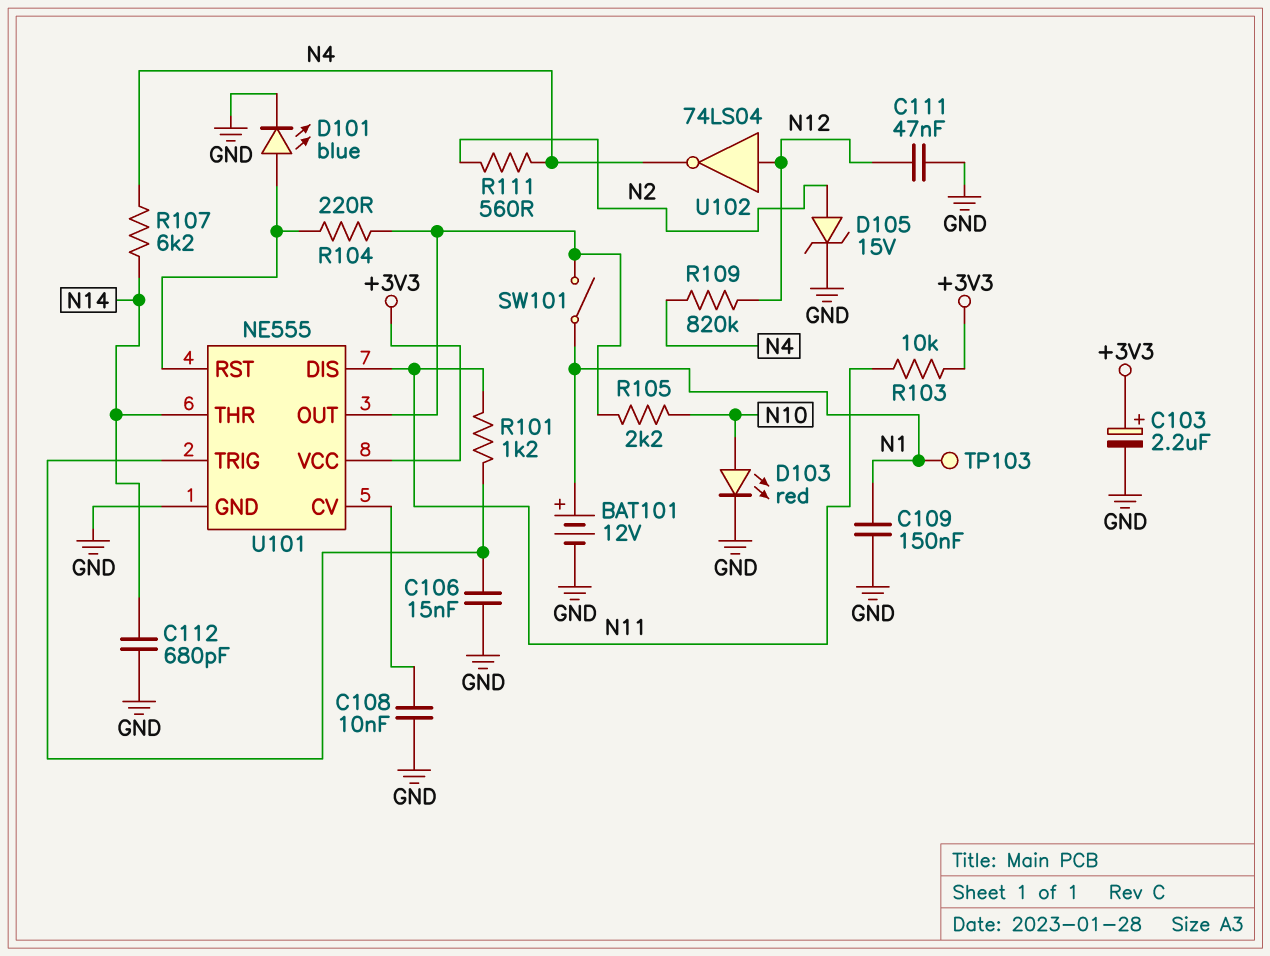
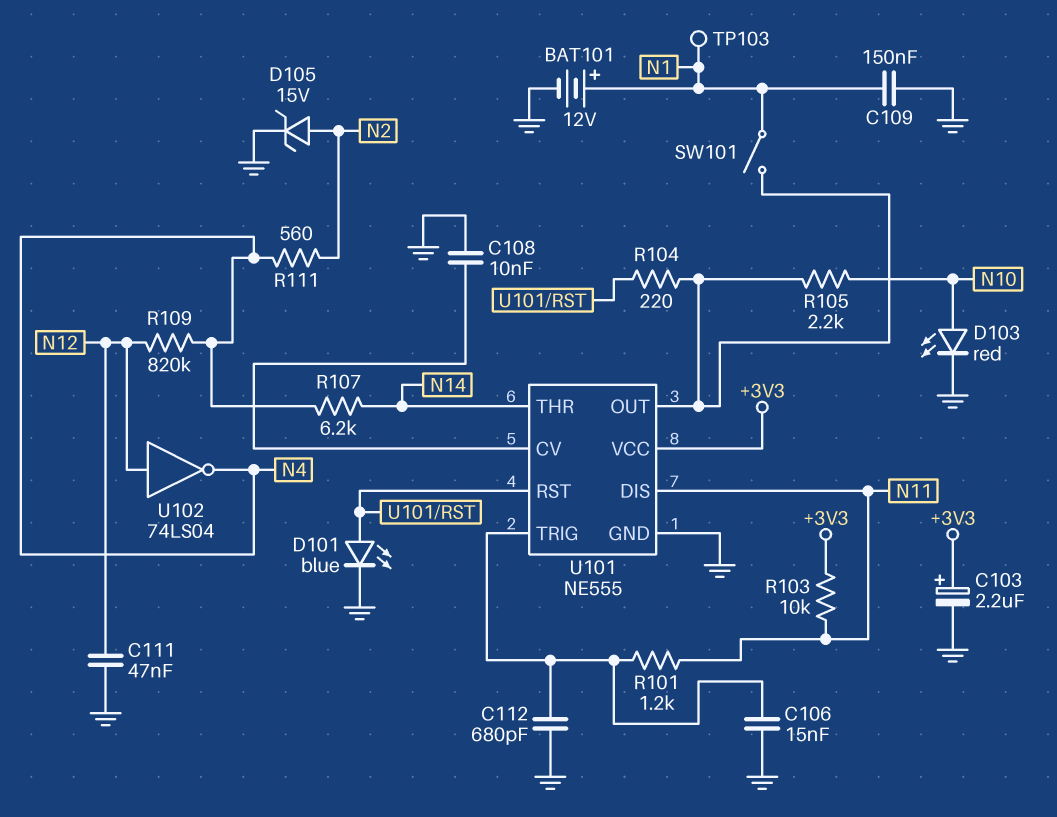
C112: 680pF (GND, N14) -> 680pF (GND, U101/TRIG)

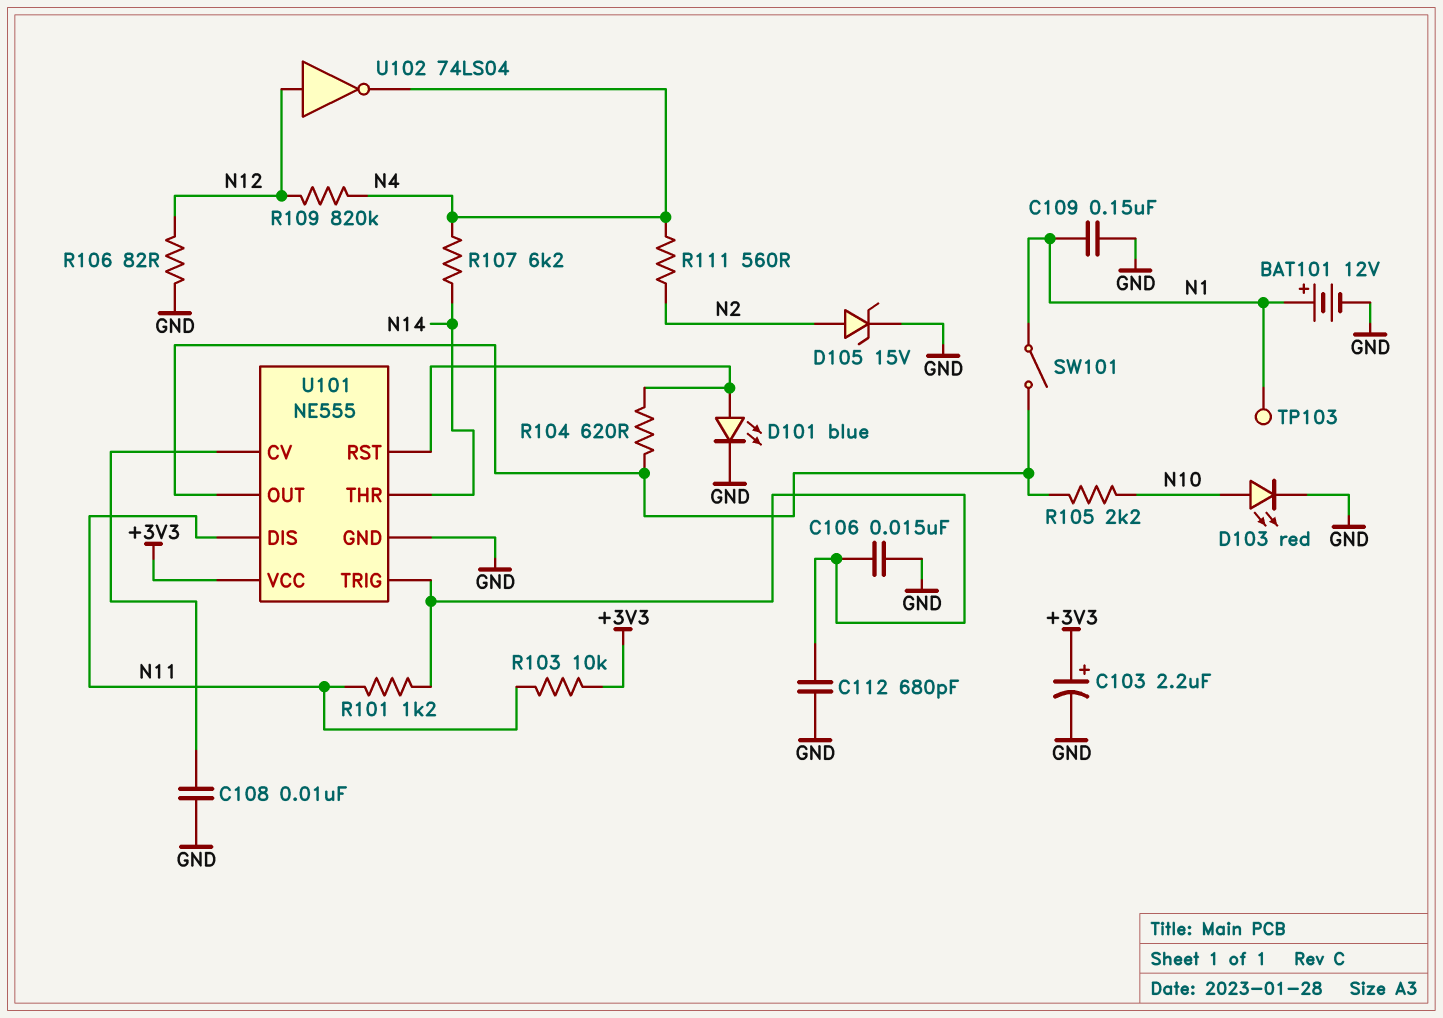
C111: 47nF (GND, N12) -> none
R104: 220 (U101/OUT, U101/RST) -> 620 (U101/OUT, U101/RST)
R106: none -> 82 (GND, N12)

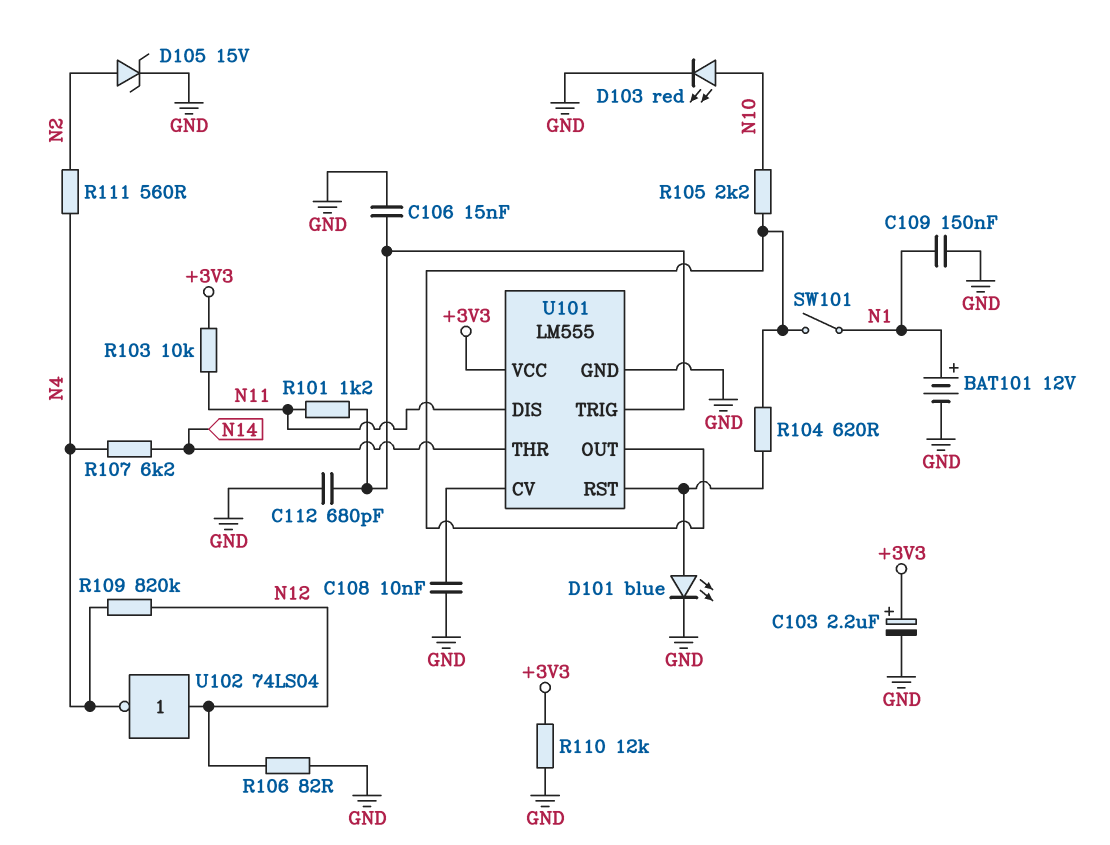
R110: none -> 12k (+3V3, GND)
TP103: test point (N1) -> none
U101: NE555 -> LM555

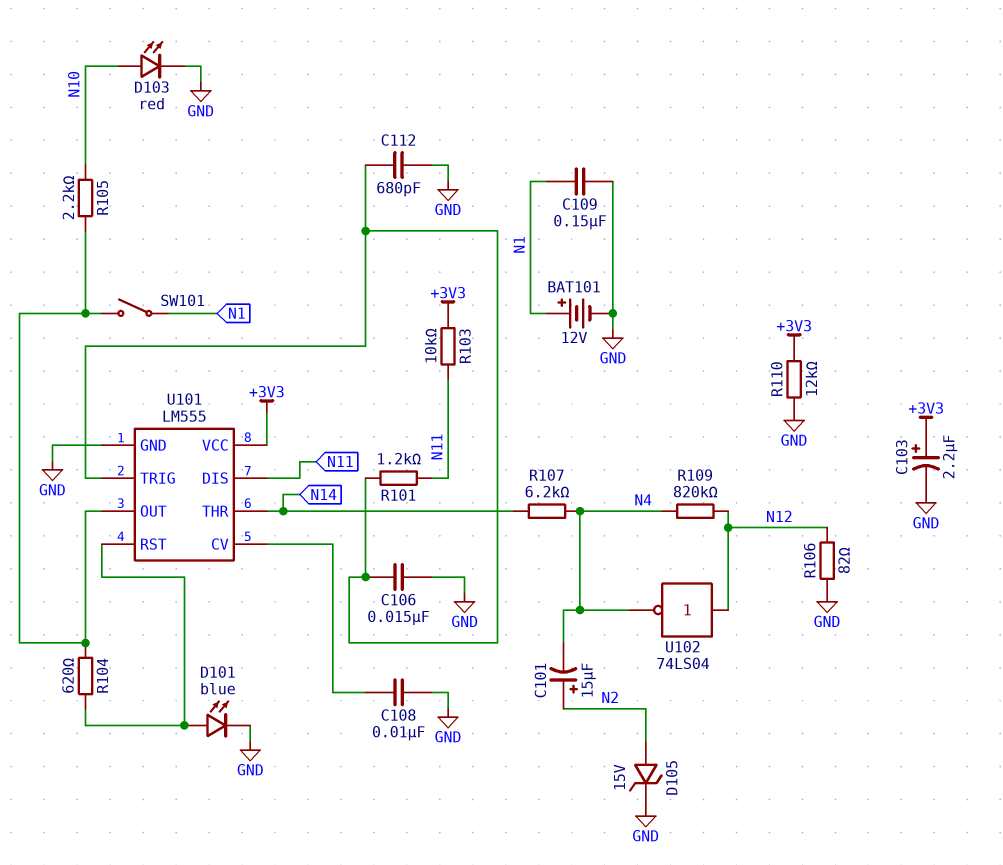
C101: none -> 15uF (plus N2, minus N4)
R111: 560 (N2, N4) -> none

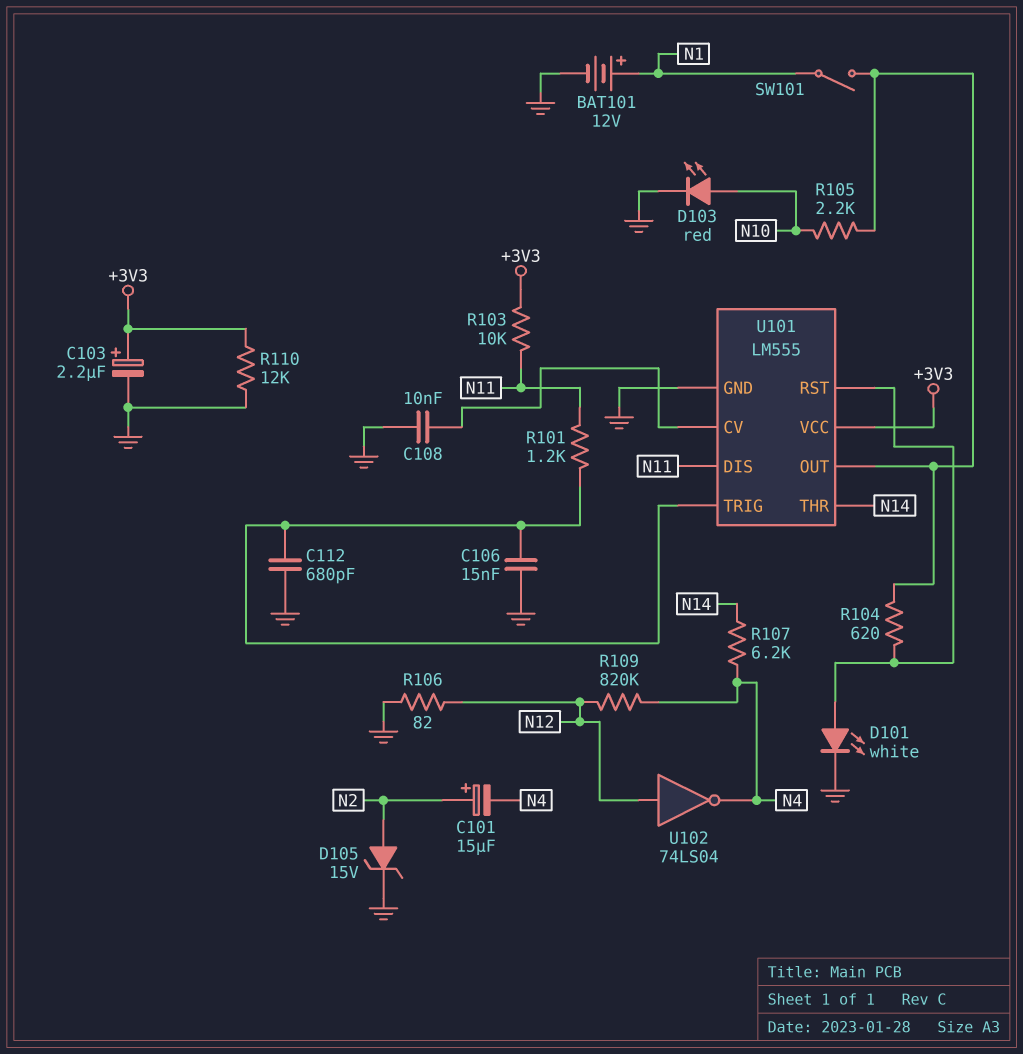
C109: 150nF (GND, N1) -> none
D101: LED blue (A U101/RST, K GND) -> LED white (A U101/RST, K GND)

